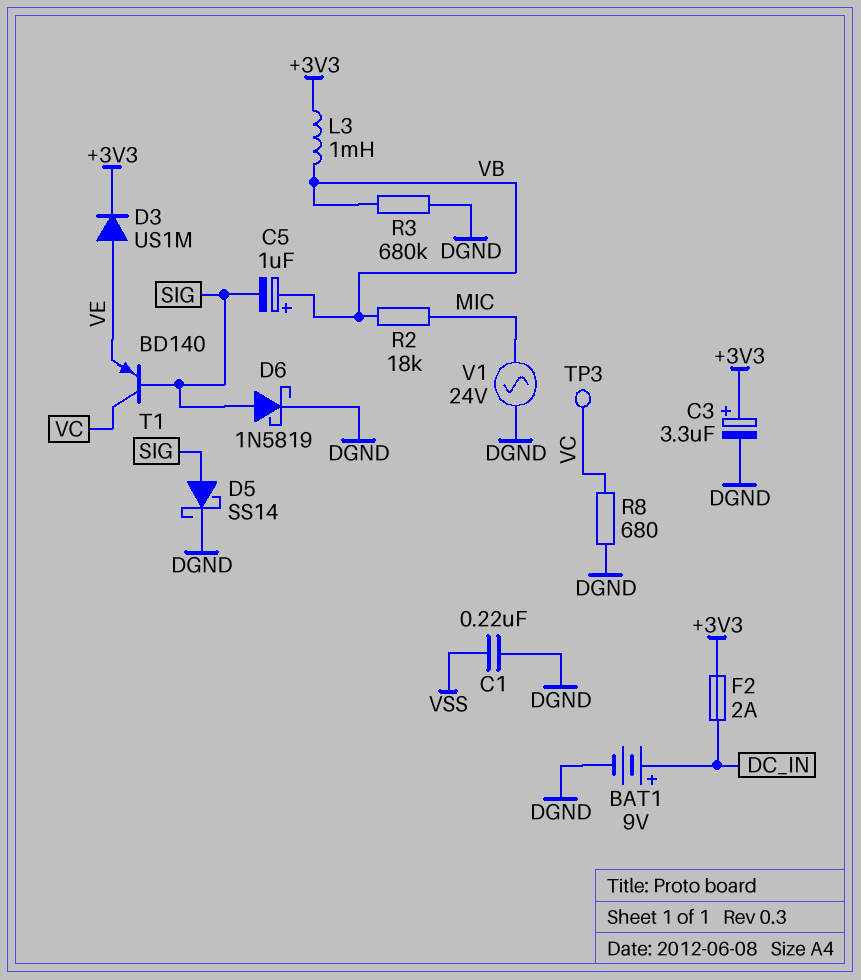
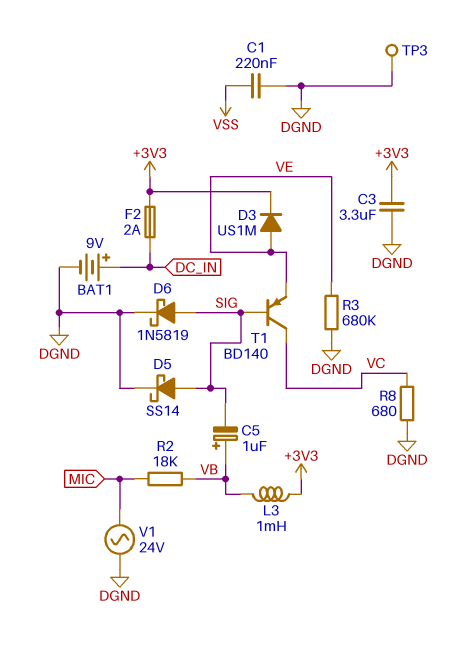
C3: 3.3uF (plus +3V3, minus DGND) -> 3.3uF (+3V3, DGND)
R3: 680k (DGND, VB) -> 680k (DGND, VE)
TP3: test point (VC) -> test point (DGND)

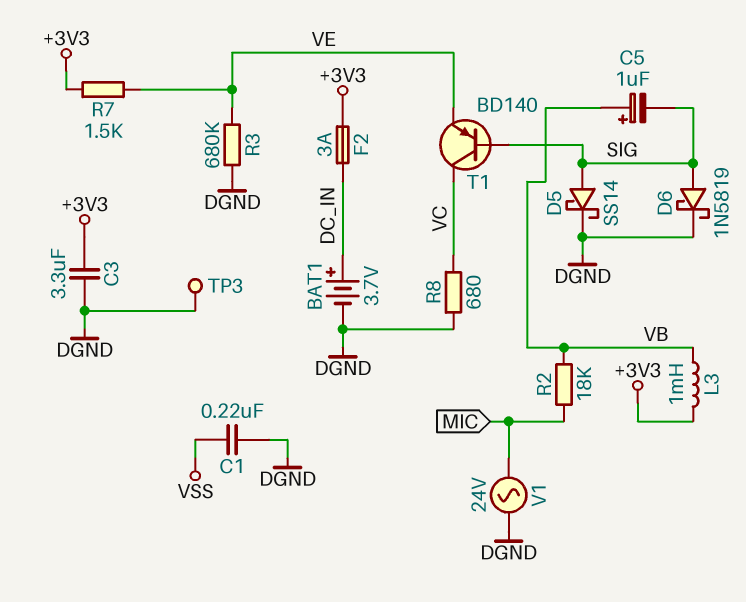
BAT1: 9V (plus DC_IN, minus DGND) -> 3.7V (plus DC_IN, minus DGND)
D3: diode US1M (A VE, K +3V3) -> none
F2: 2A (+3V3, DC_IN) -> 3A (+3V3, DC_IN)
R7: none -> 1.5k (+3V3, VE)

